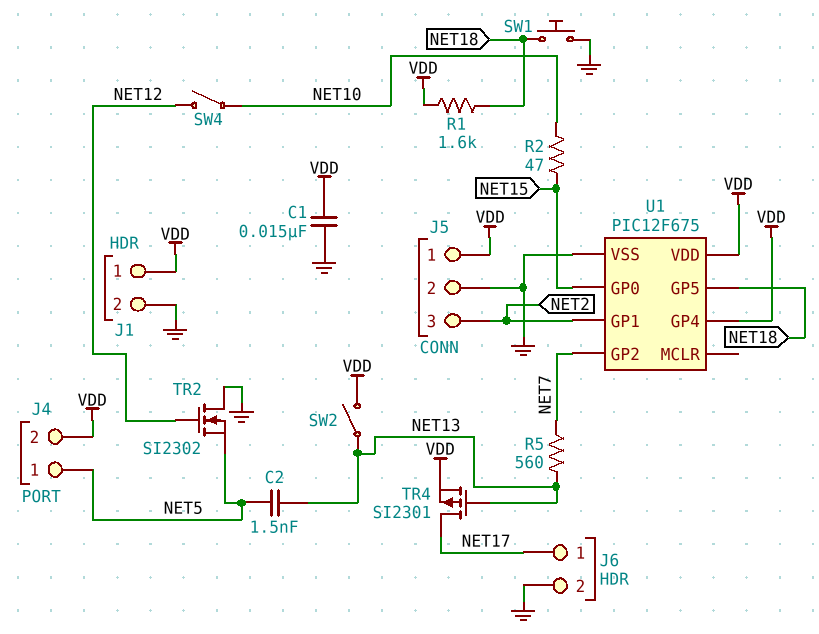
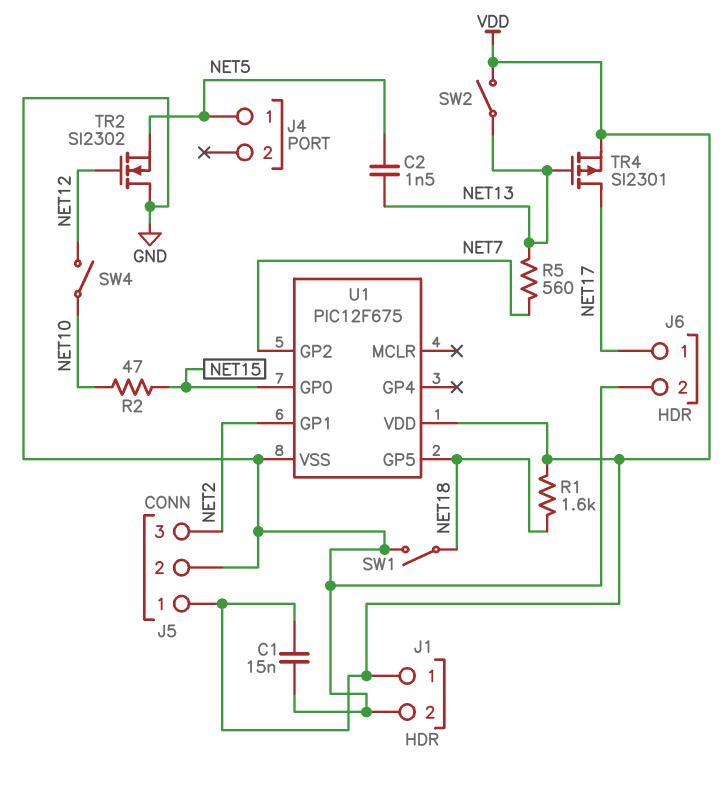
J4 pin 2: VDD -> none
SW1: button (GND, NET18) -> switch (GND, NET18)
U1 pin GP4: VDD -> none

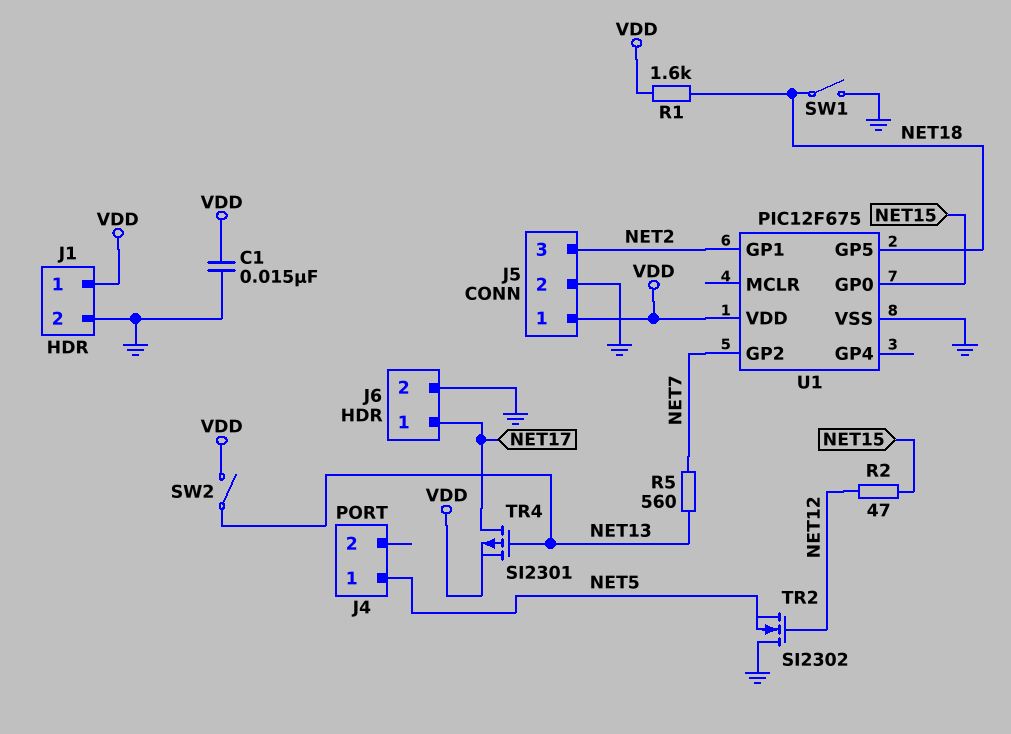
C2: 1.5nF (NET5, NET13) -> none
R2: 47 (NET10, NET15) -> 47 (NET12, NET15)
SW4: switch (NET10, NET12) -> none

